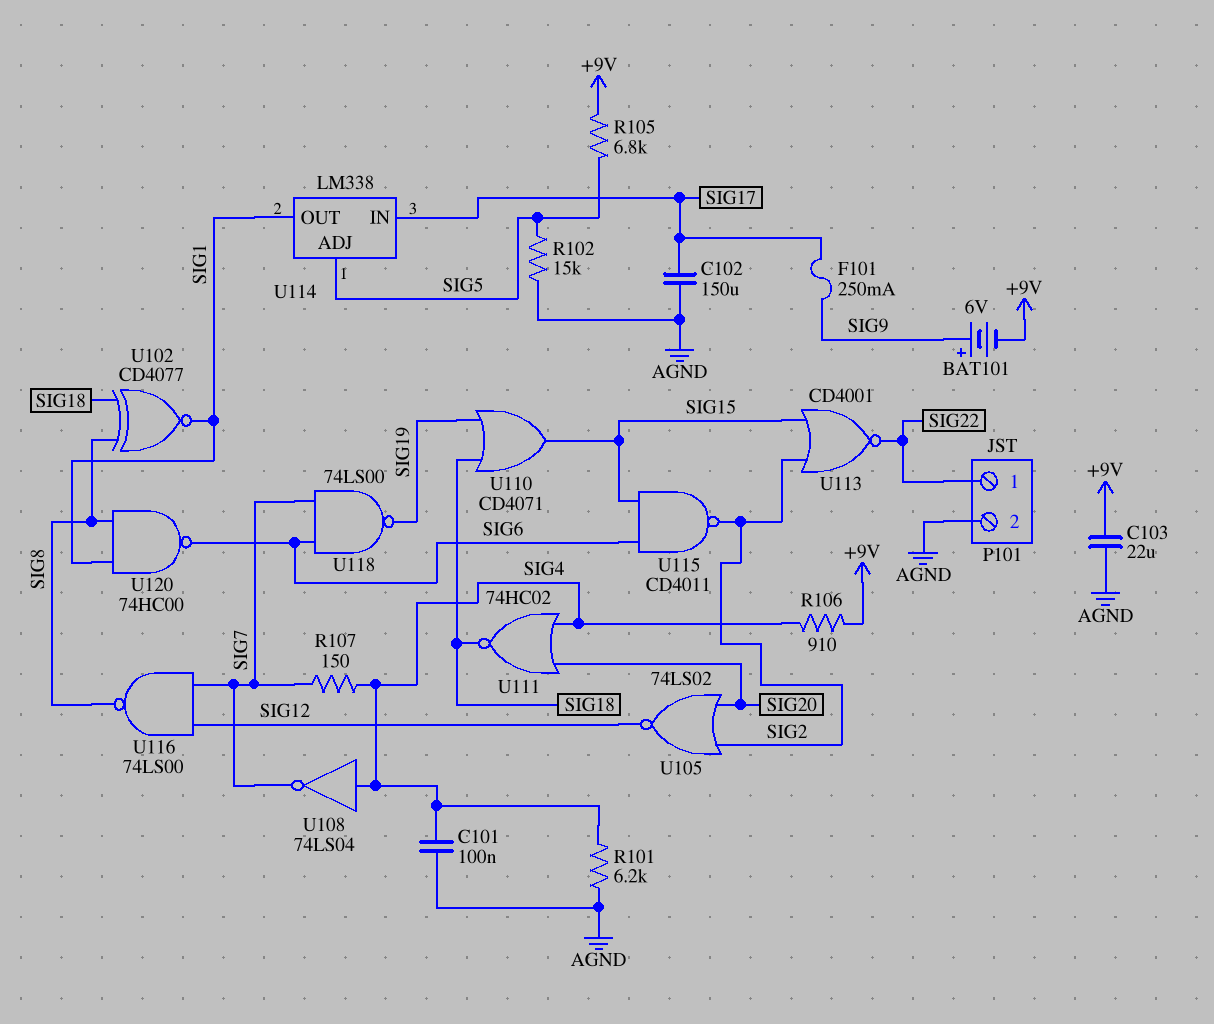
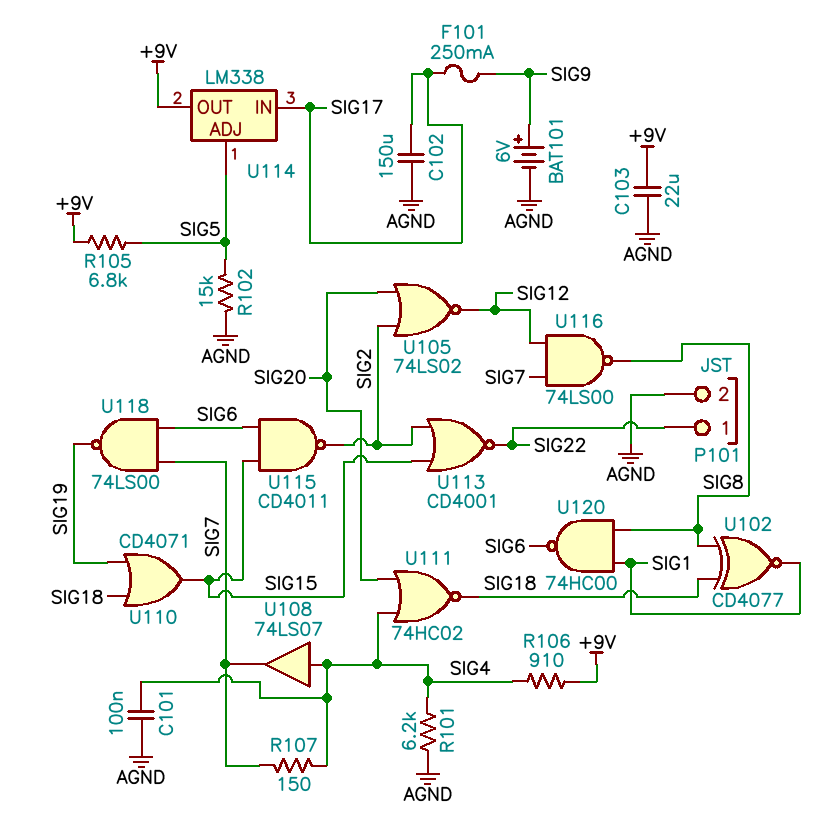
BAT101: 6V (plus SIG9, minus +9V) -> 6V (plus SIG9, minus AGND)
U108: NOT 74LS04 (in SIG4, out SIG7) -> buffer 74LS07 (in SIG4, out SIG7)
U114 pin OUT: SIG1 -> +9V

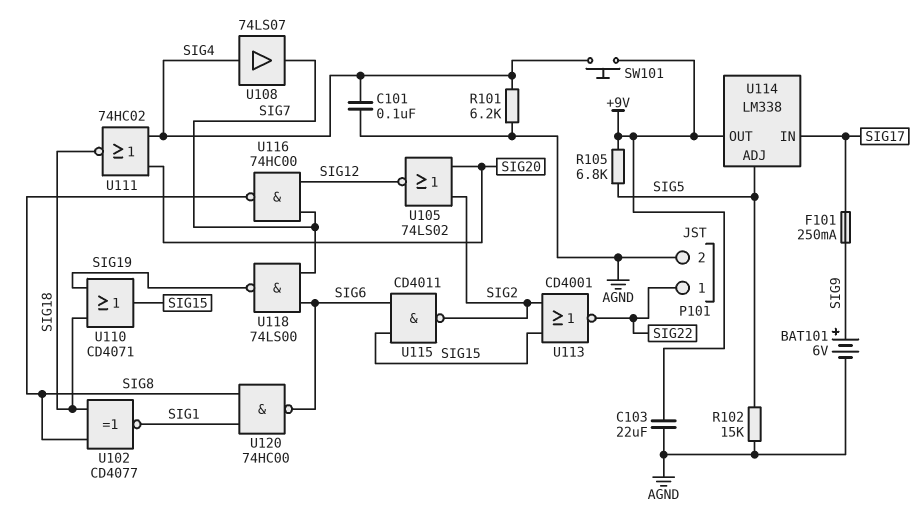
C102: 150uF (AGND, SIG17) -> none
R106: 910 (+9V, SIG4) -> none
R107: 150 (SIG4, SIG7) -> none
SW101: none -> button (+9V, SIG4)
U116: NAND 74LS00 (in SIG7, in SIG12, out SIG8) -> NAND 74HC00 (in SIG7, in SIG12, out SIG8)

